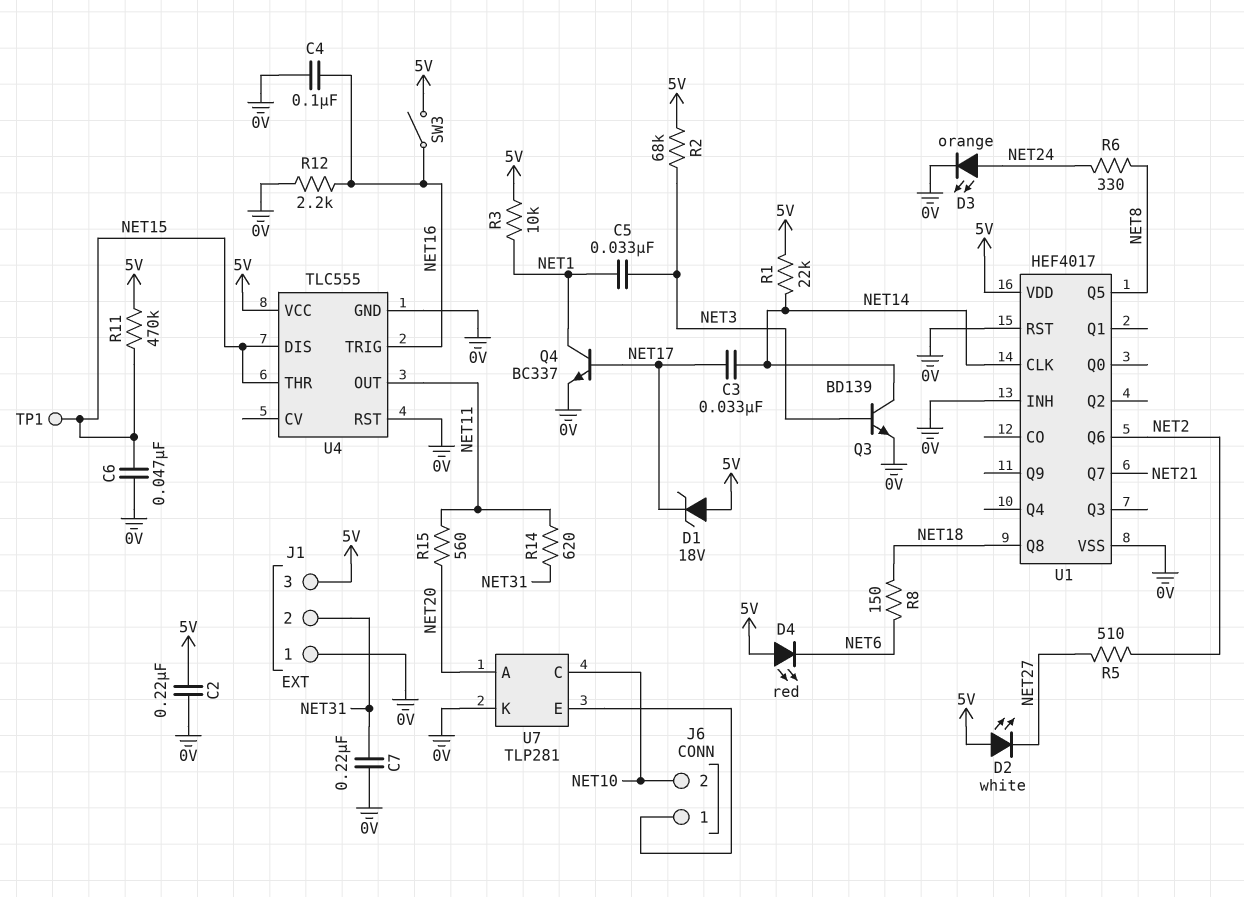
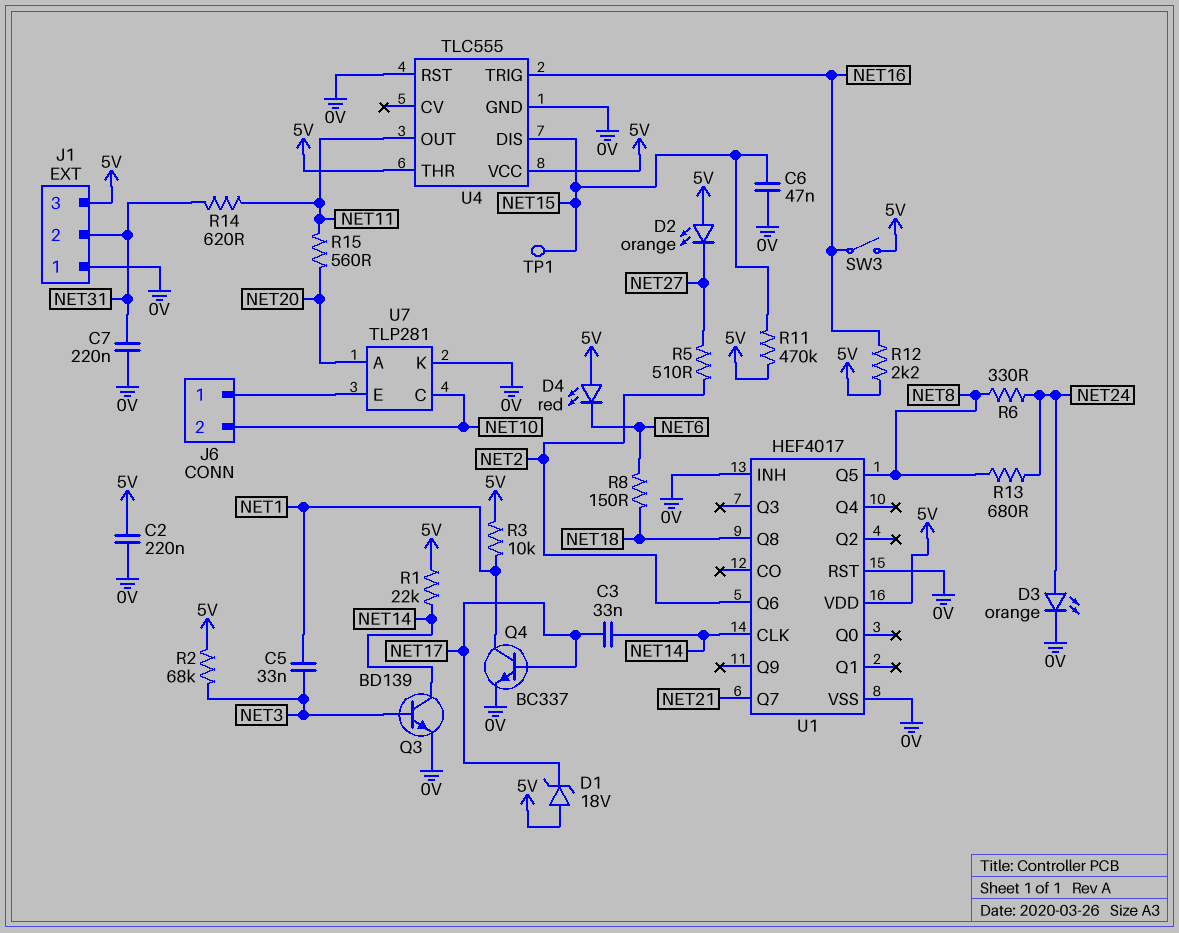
C4: 100nF (0V, NET16) -> none
D2: LED white (A 5V, K NET27) -> LED orange (A 5V, K NET27)
R12: 2.2k (0V, NET16) -> 2.2k (5V, NET16)
R13: none -> 680 (NET8, NET24)
U4 pin THR: NET15 -> 5V

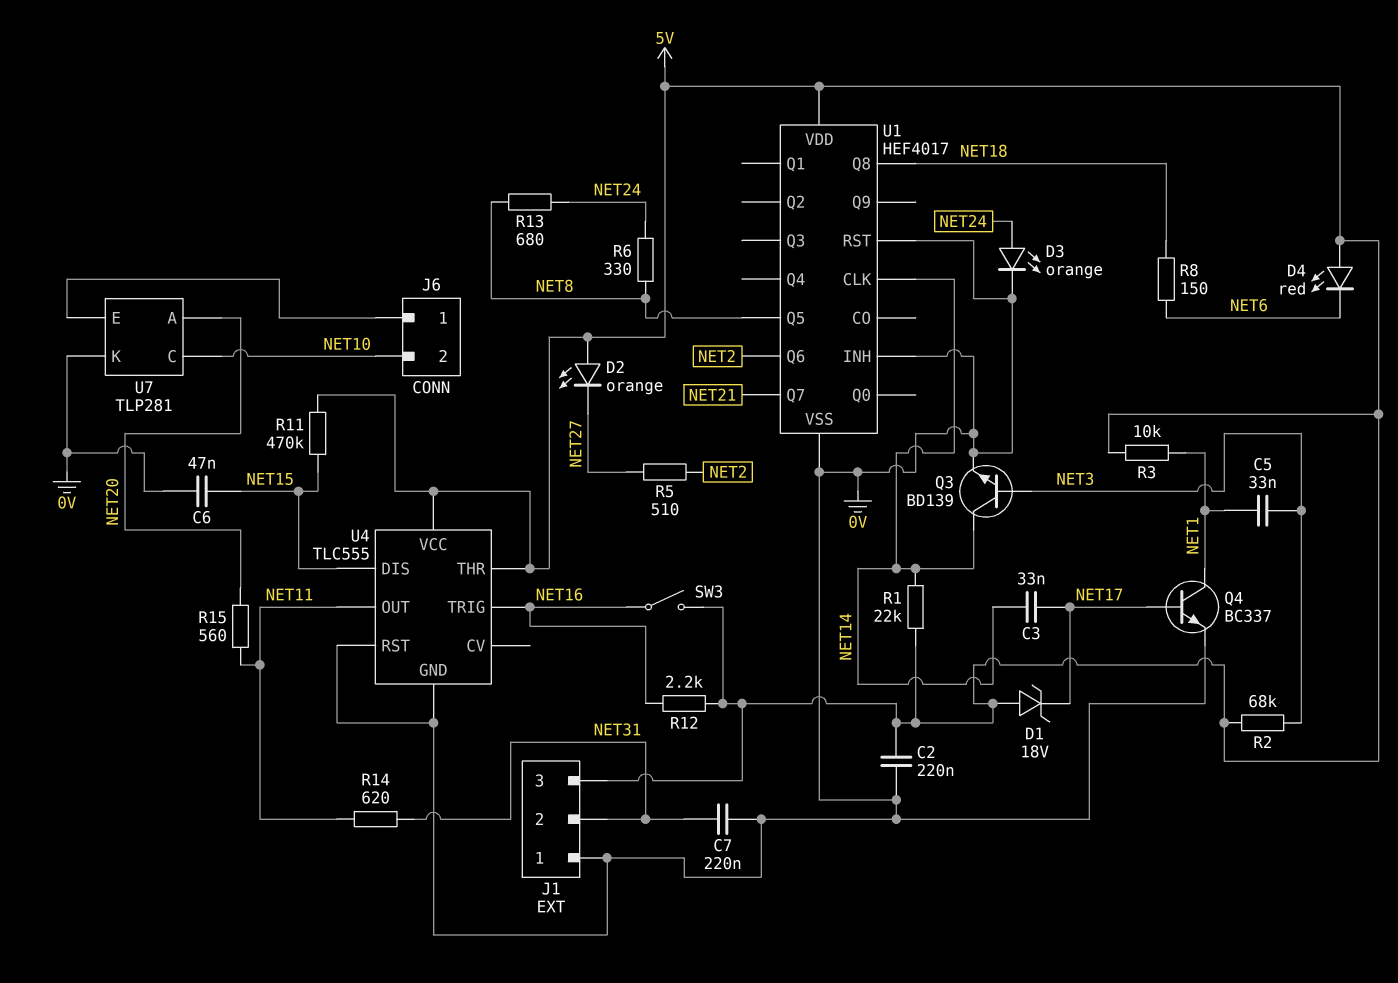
TP1: test point (NET15) -> none

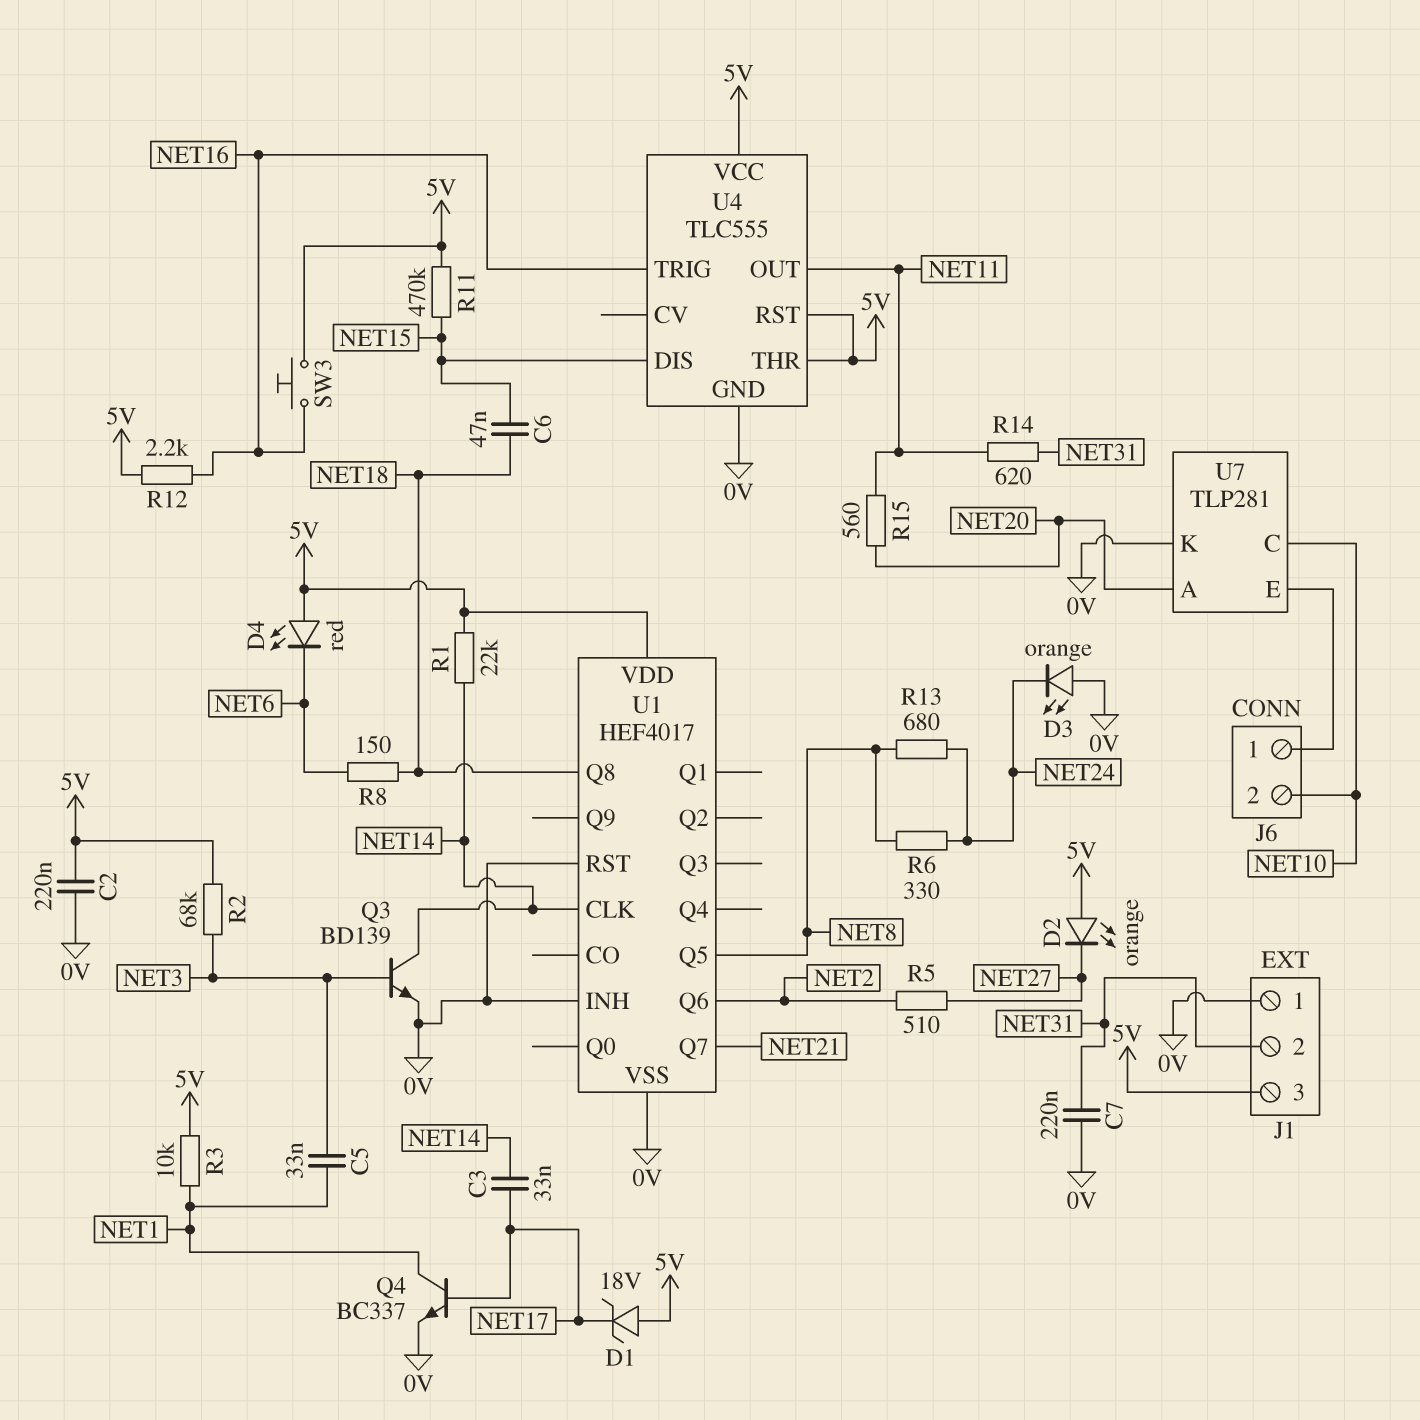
C6: 47nF (0V, NET15) -> 47nF (NET15, NET18)
D3: LED orange (A NET24, K 0V) -> LED orange (A 0V, K NET24)
SW3: switch (5V, NET16) -> button (5V, NET16)
U4 pin RST: 0V -> 5V

